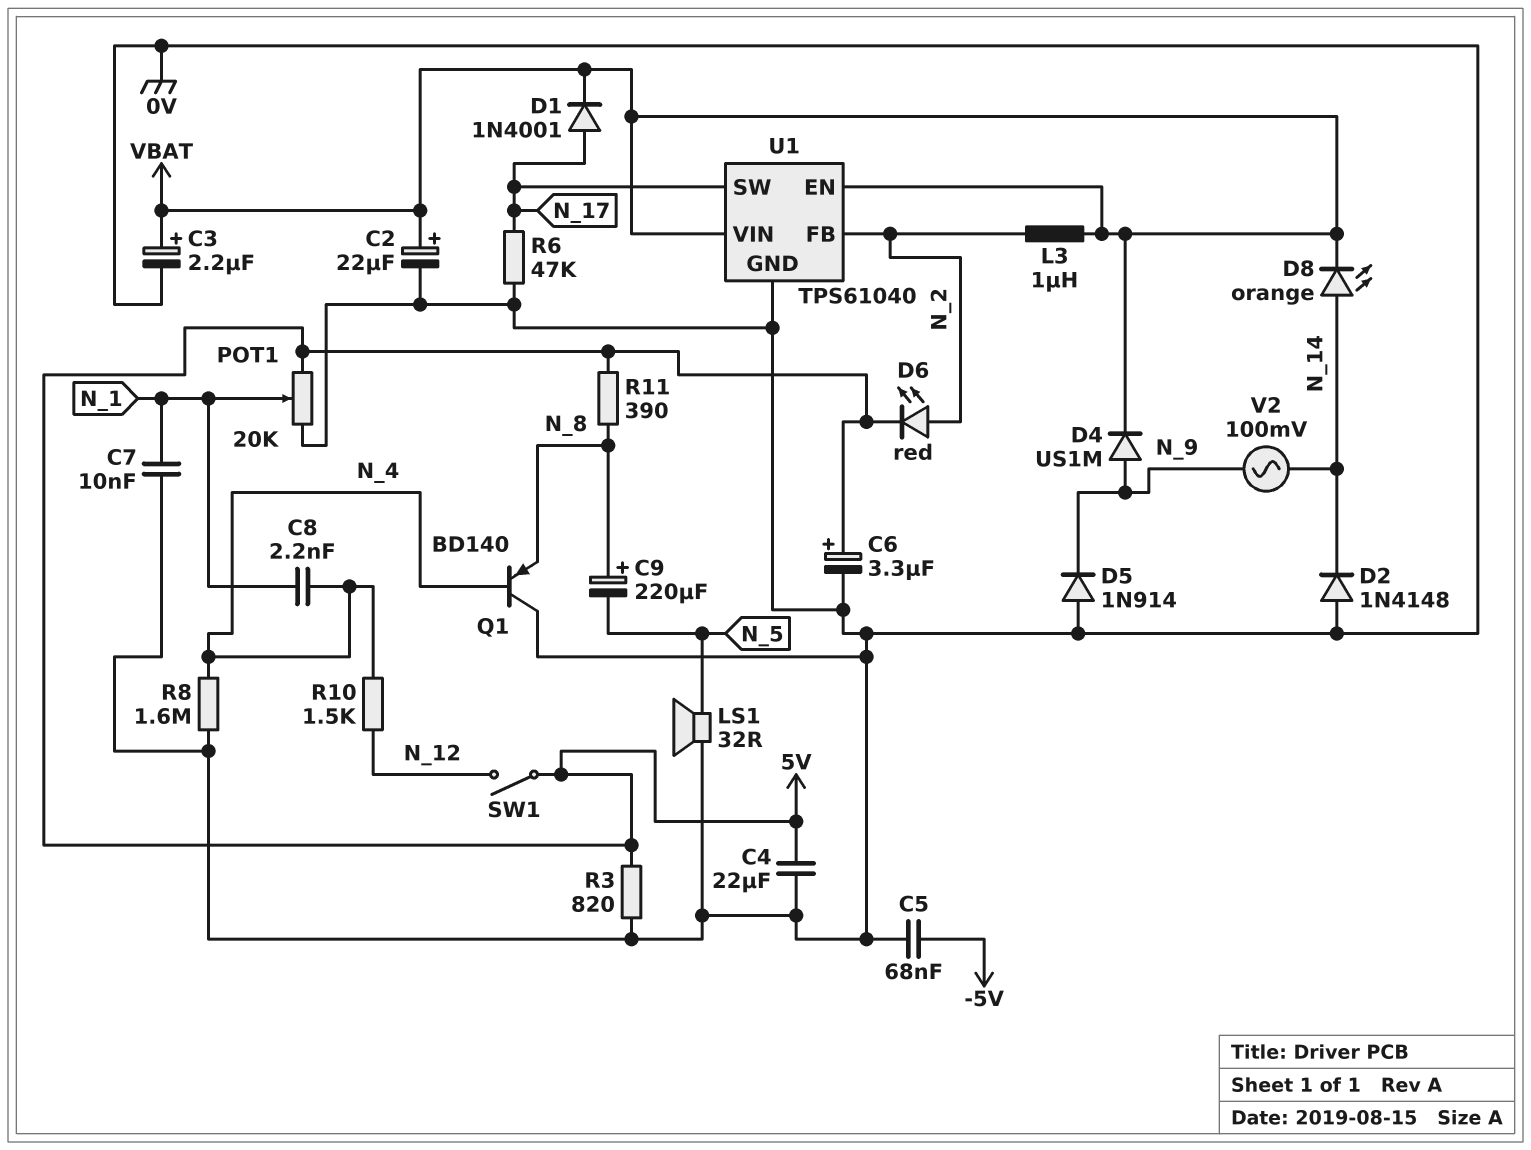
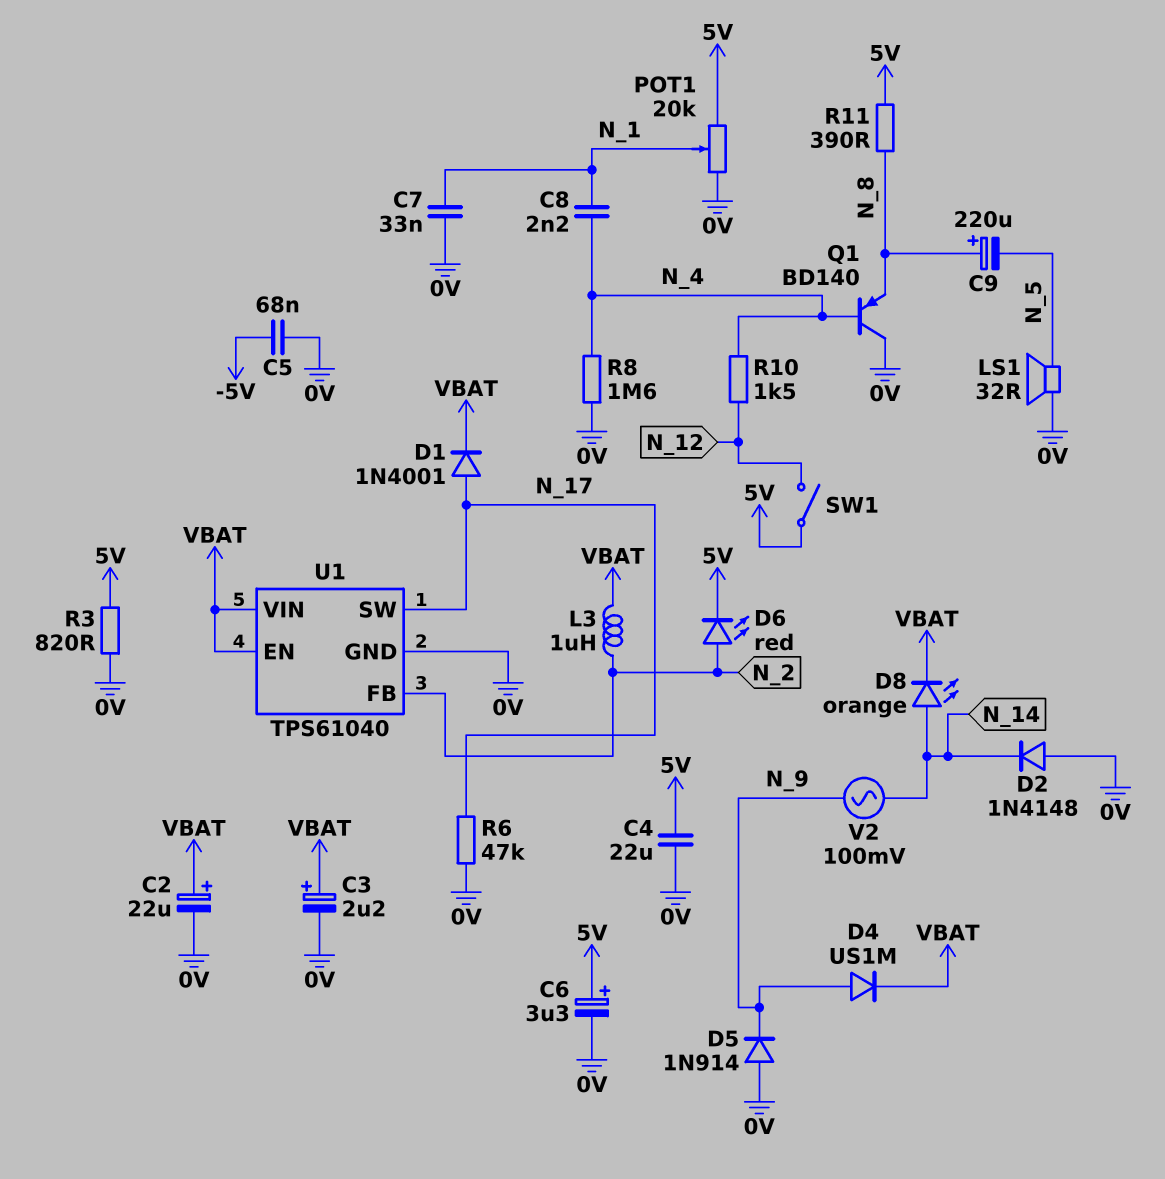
C7: 10nF (0V, N_1) -> 33nF (0V, N_1)

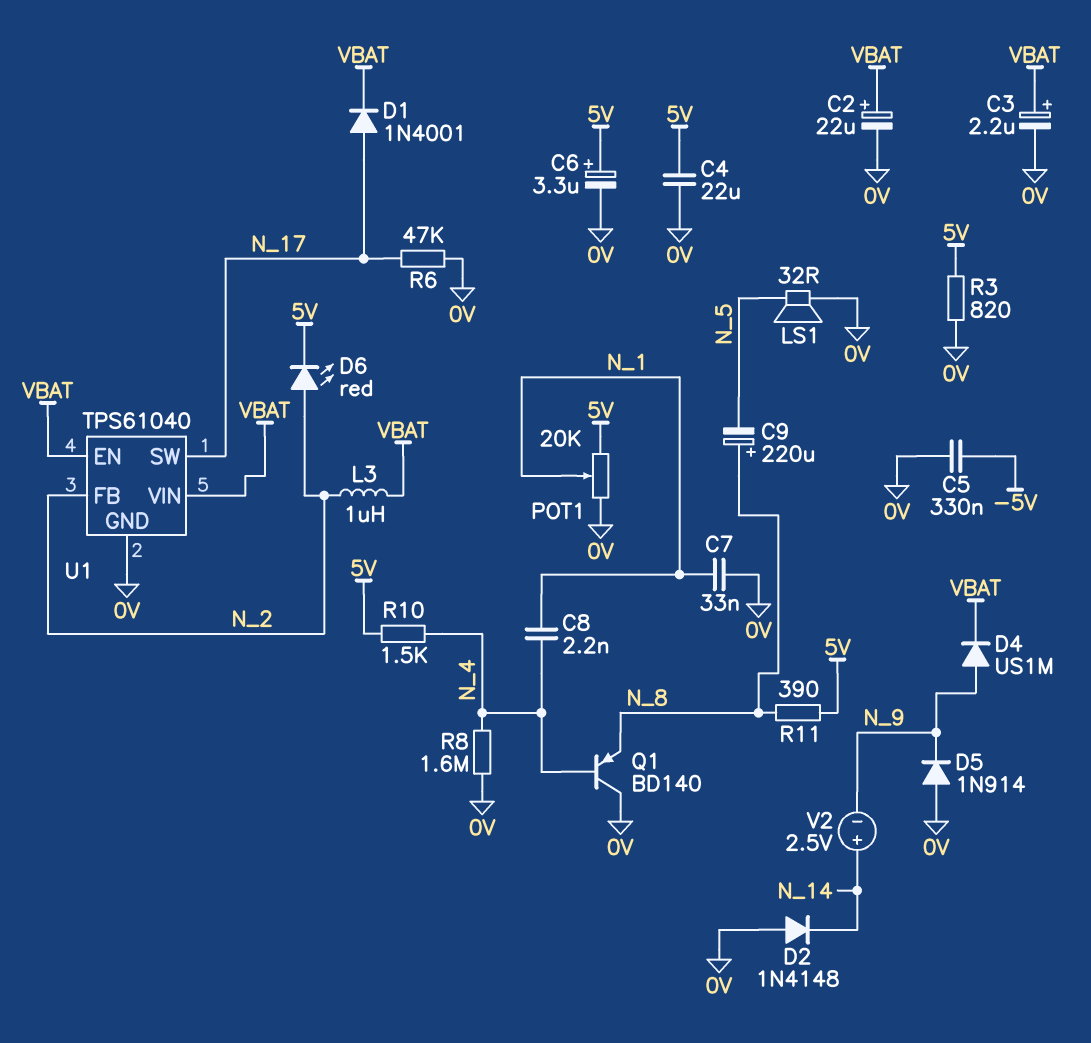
C5: 68nF (-5V, 0V) -> 330nF (-5V, 0V)
D8: LED orange (A N_14, K VBAT) -> none
R10: 1.5k (N_4, N_12) -> 1.5k (5V, N_4)
SW1: switch (5V, N_12) -> none
V2: AC 100mV (N_9, N_14) -> 2.5V (plus N_14, minus N_9)

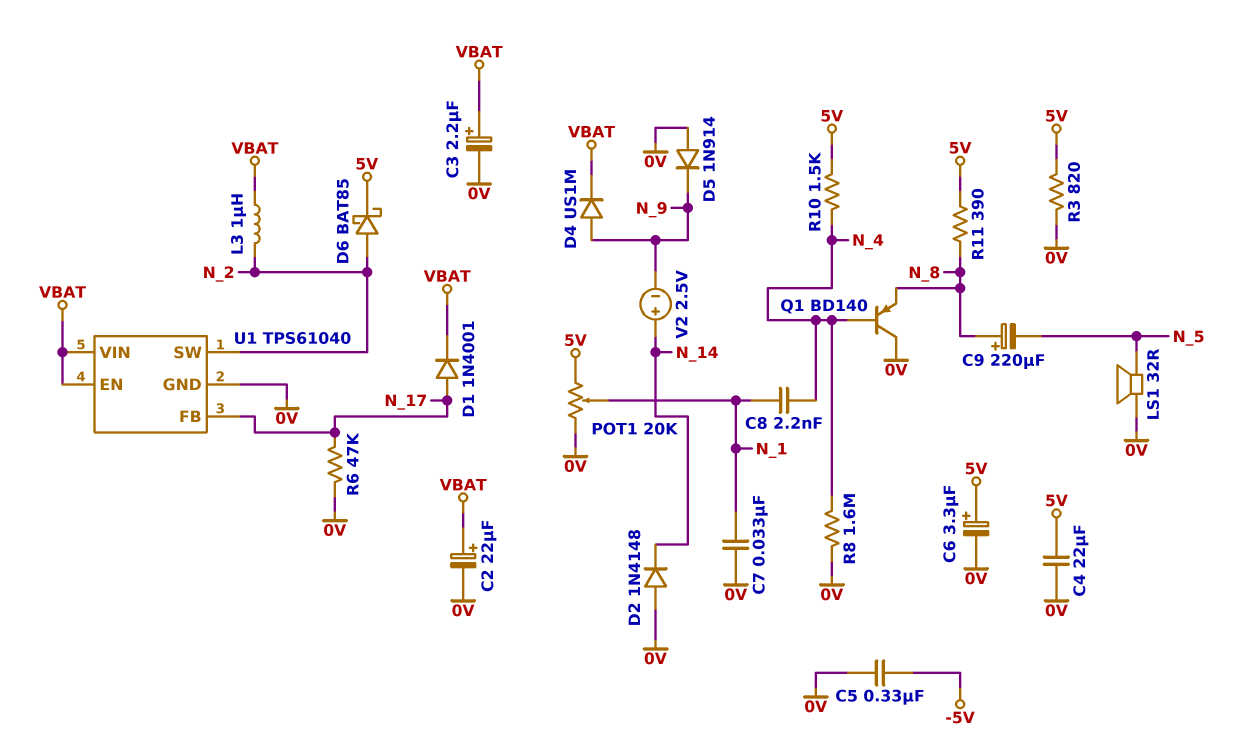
D6: LED red (A N_2, K 5V) -> schottky BAT85 (A N_2, K 5V)
U1 pin FB: N_2 -> N_17
U1 pin SW: N_17 -> N_2

